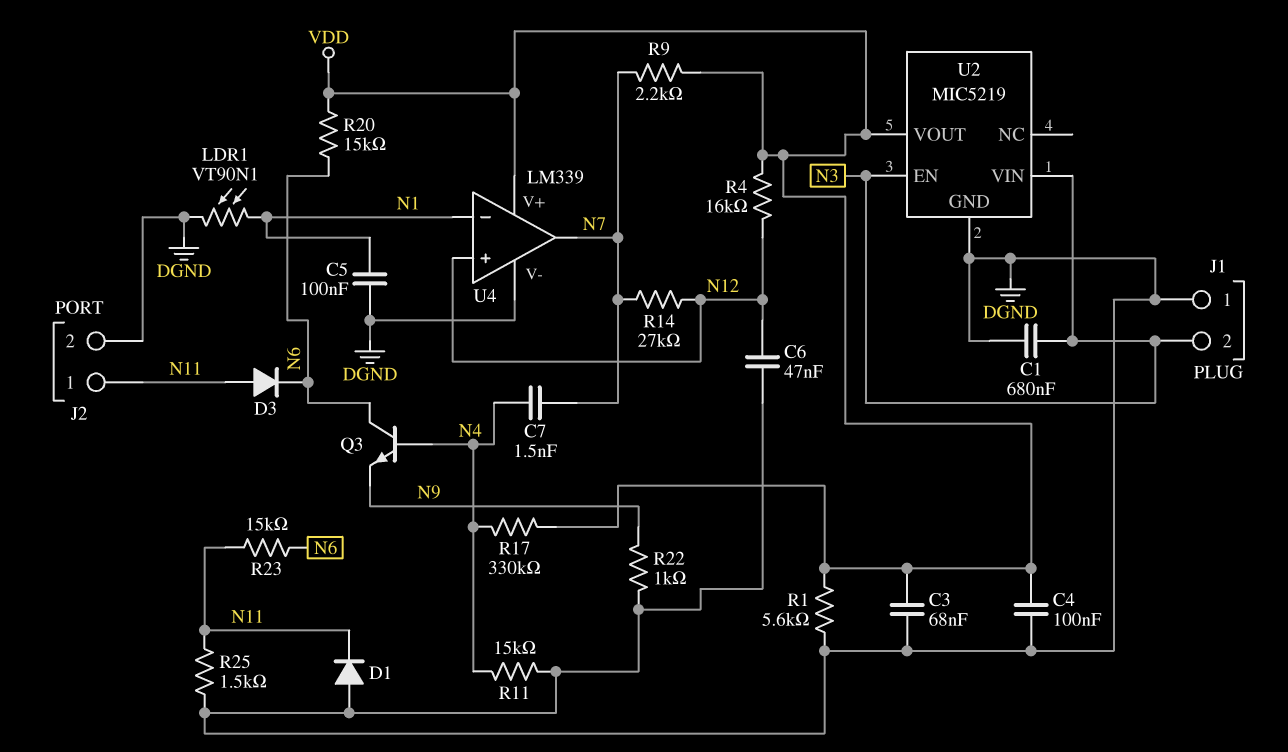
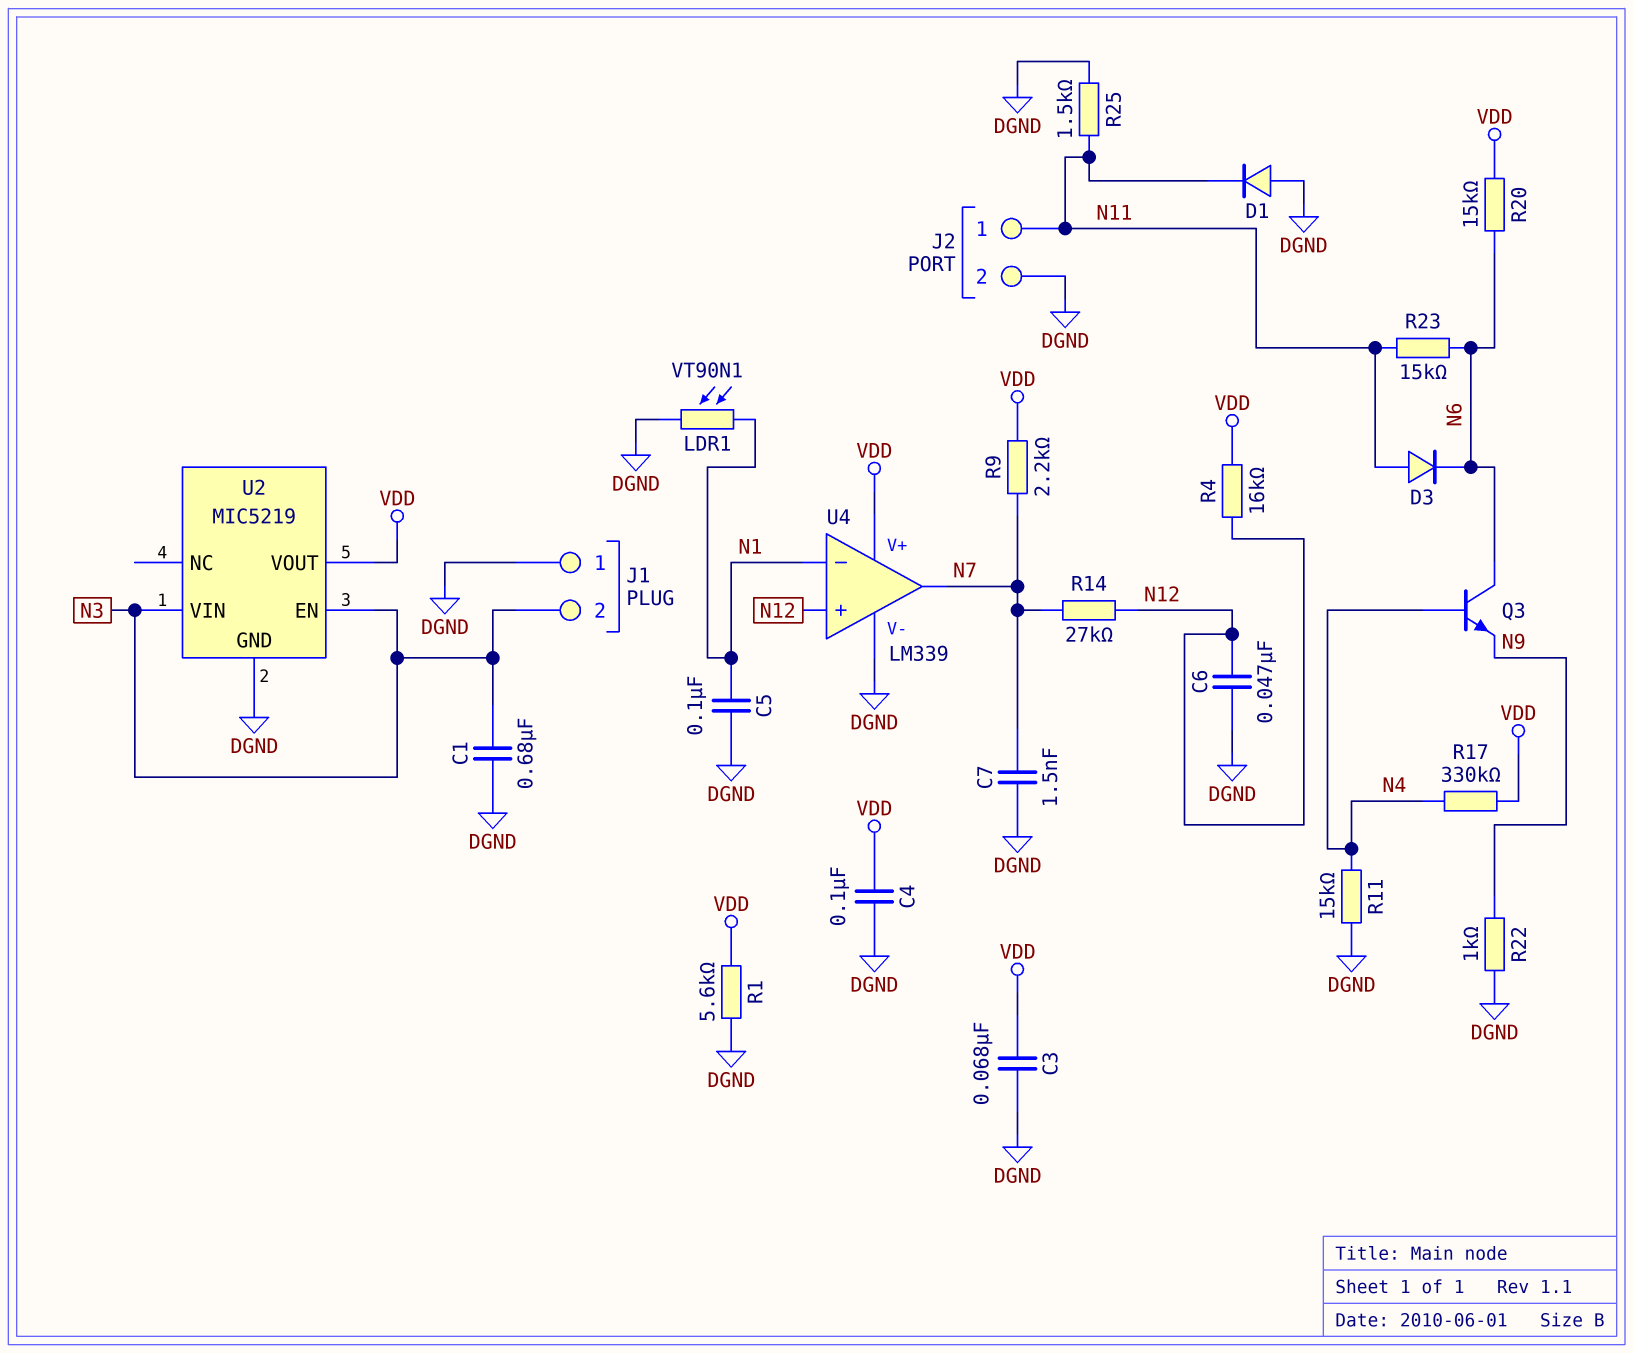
C7: 1.5nF (N4, N7) -> 1.5nF (DGND, N7)

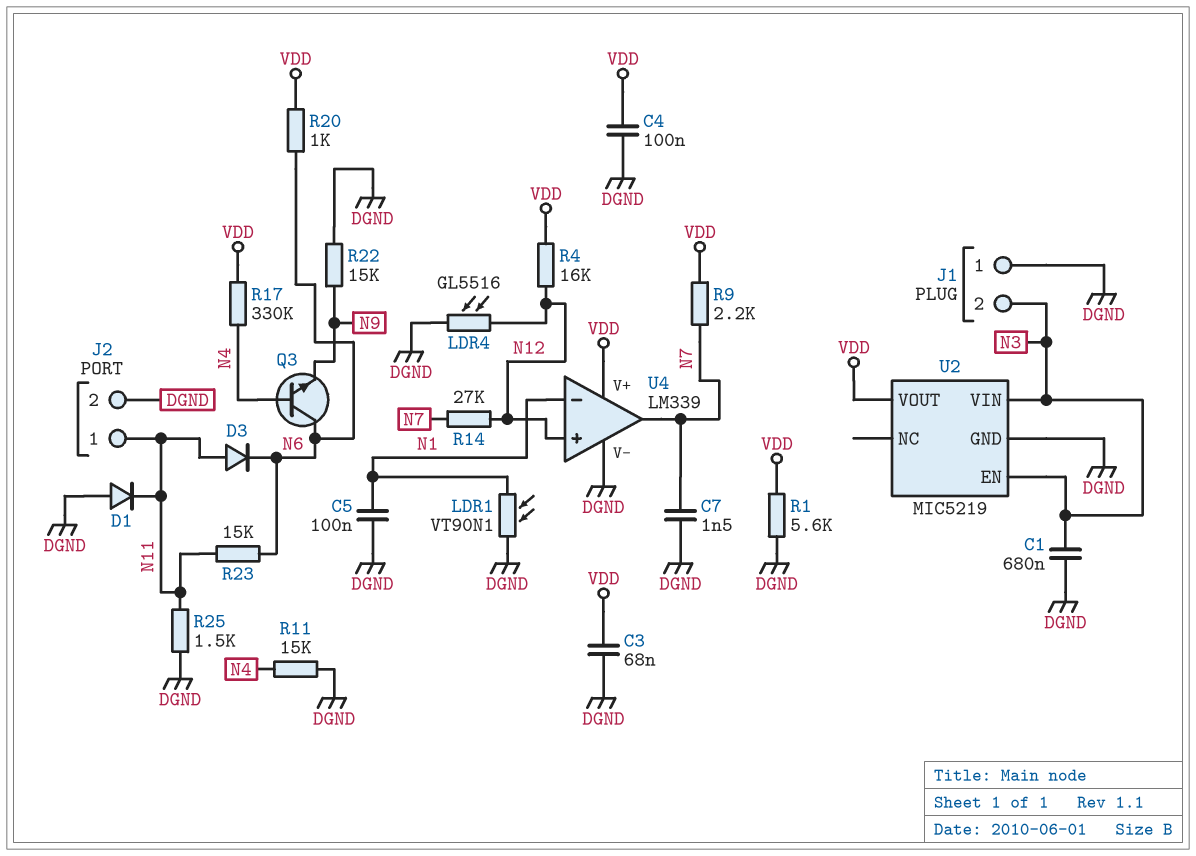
C6: 47nF (DGND, N12) -> none
LDR4: none -> GL5516 (DGND, N12)
R20: 15k (N6, VDD) -> 1k (N6, VDD)
R22: 1k (DGND, N9) -> 15k (DGND, N9)

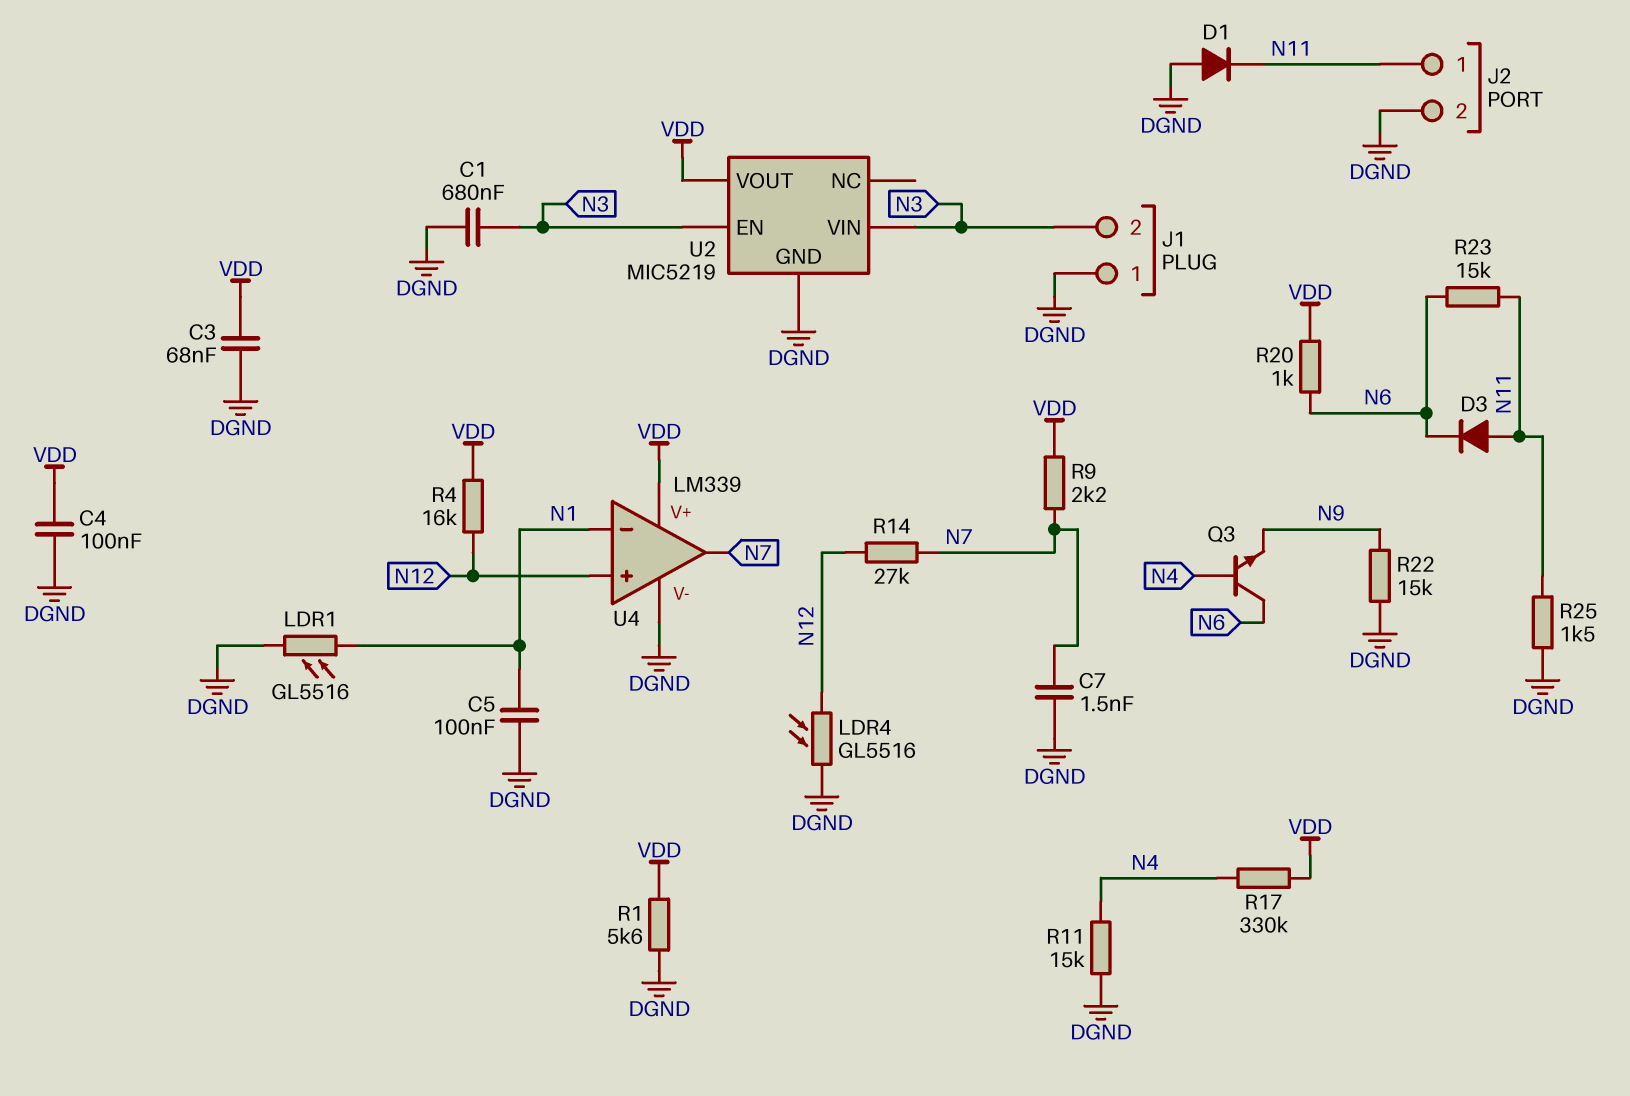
LDR1: VT90N1 (DGND, N1) -> GL5516 (DGND, N1)

